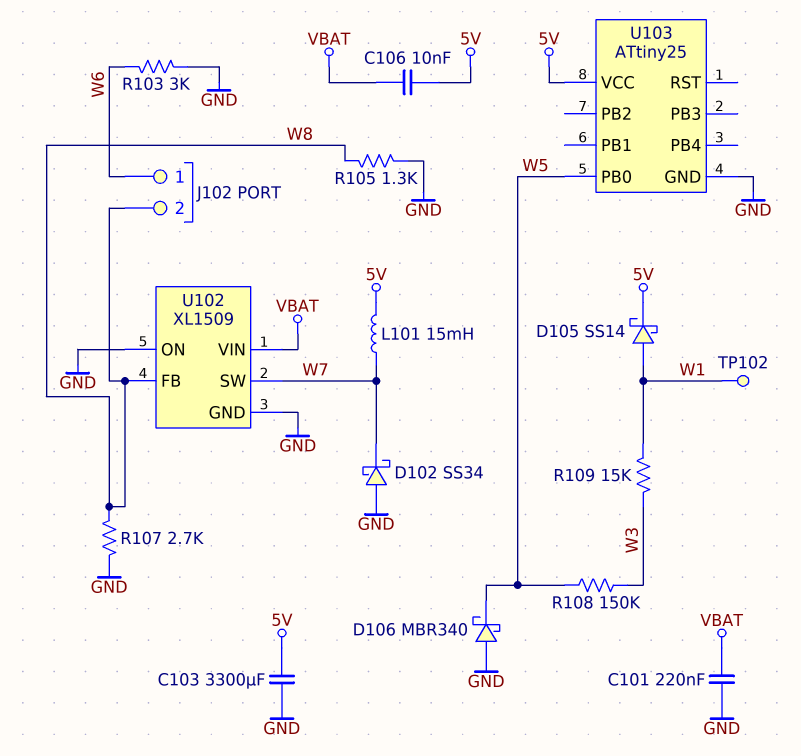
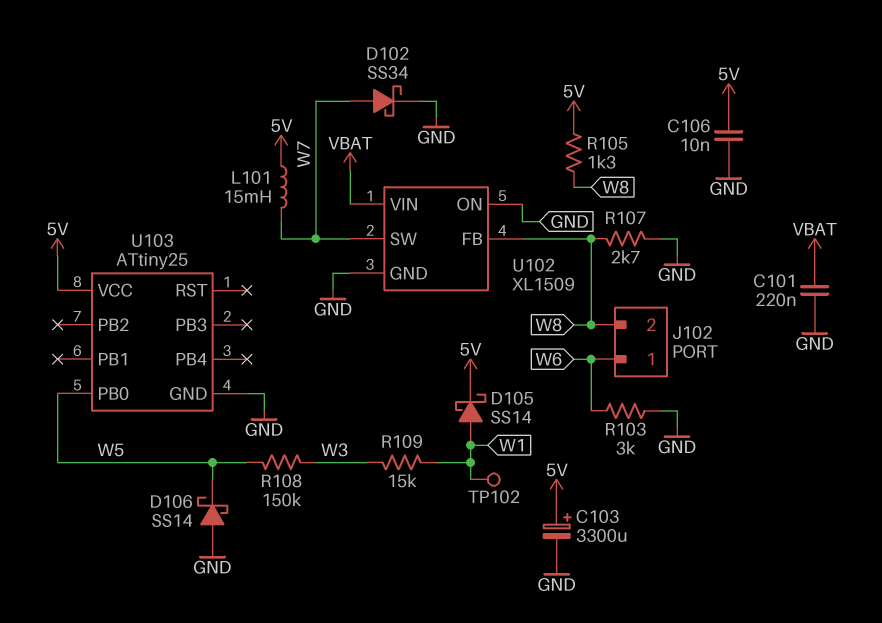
C103: 3300uF (5V, GND) -> 3300uF (plus 5V, minus GND)
C106: 10nF (5V, VBAT) -> 10nF (5V, GND)
D102: schottky SS34 (A GND, K W7) -> schottky SS34 (A W7, K GND)
D106: schottky MBR340 (A GND, K W5) -> schottky SS14 (A GND, K W5)
R105: 1.3k (GND, W8) -> 1.3k (5V, W8)

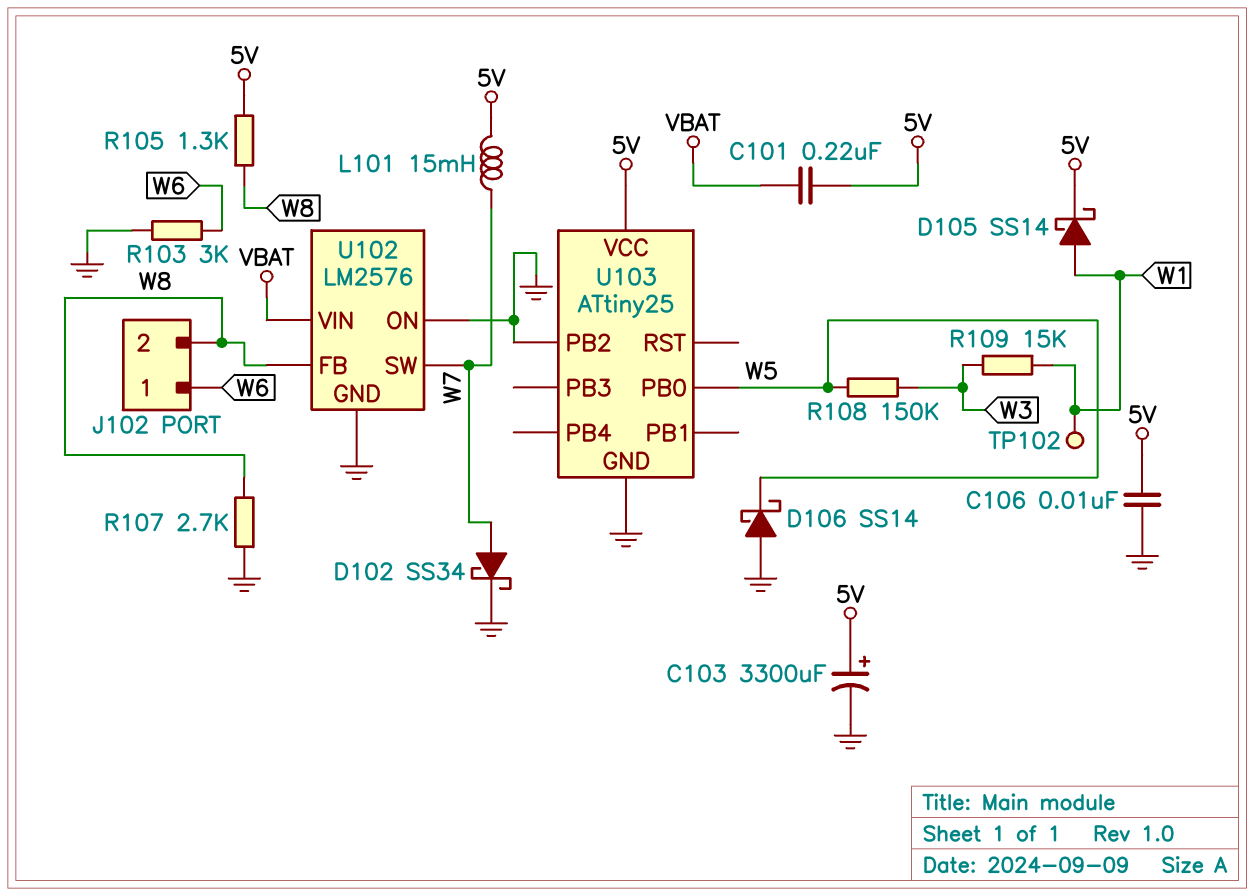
C101: 220nF (GND, VBAT) -> 220nF (5V, VBAT)
U102: XL1509 -> LM2576
U103 pin PB2: none -> GND

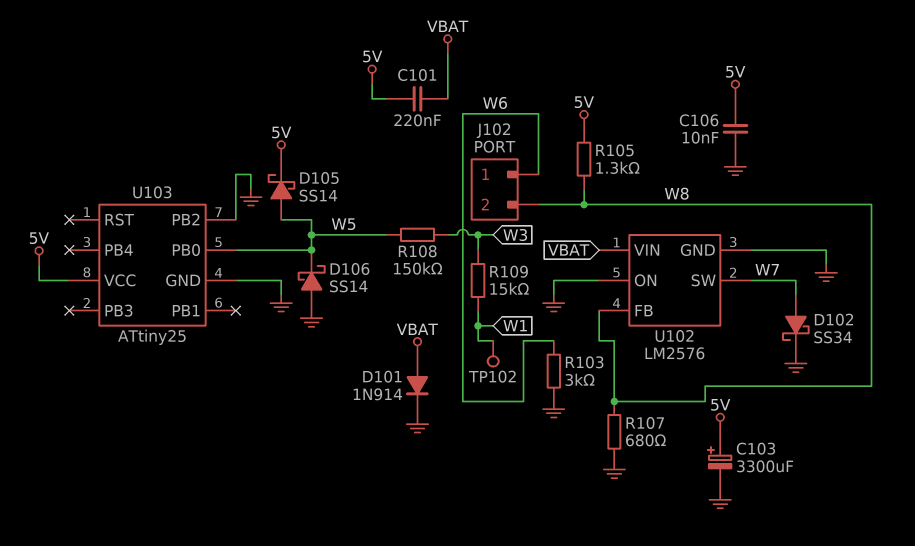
D101: none -> diode 1N914 (A VBAT, K GND)
D105: schottky SS14 (A W1, K 5V) -> schottky SS14 (A W5, K 5V)
L101: 15mH (5V, W7) -> none
R107: 2.7k (GND, W8) -> 680 (GND, W8)

